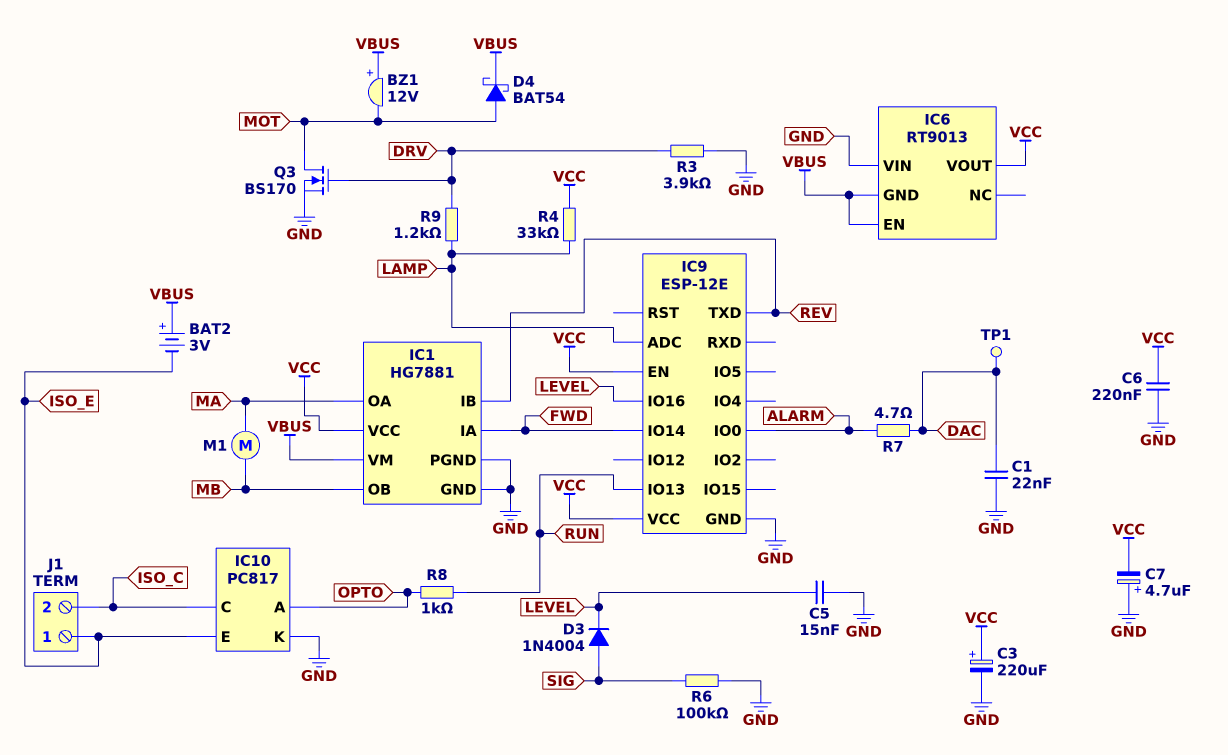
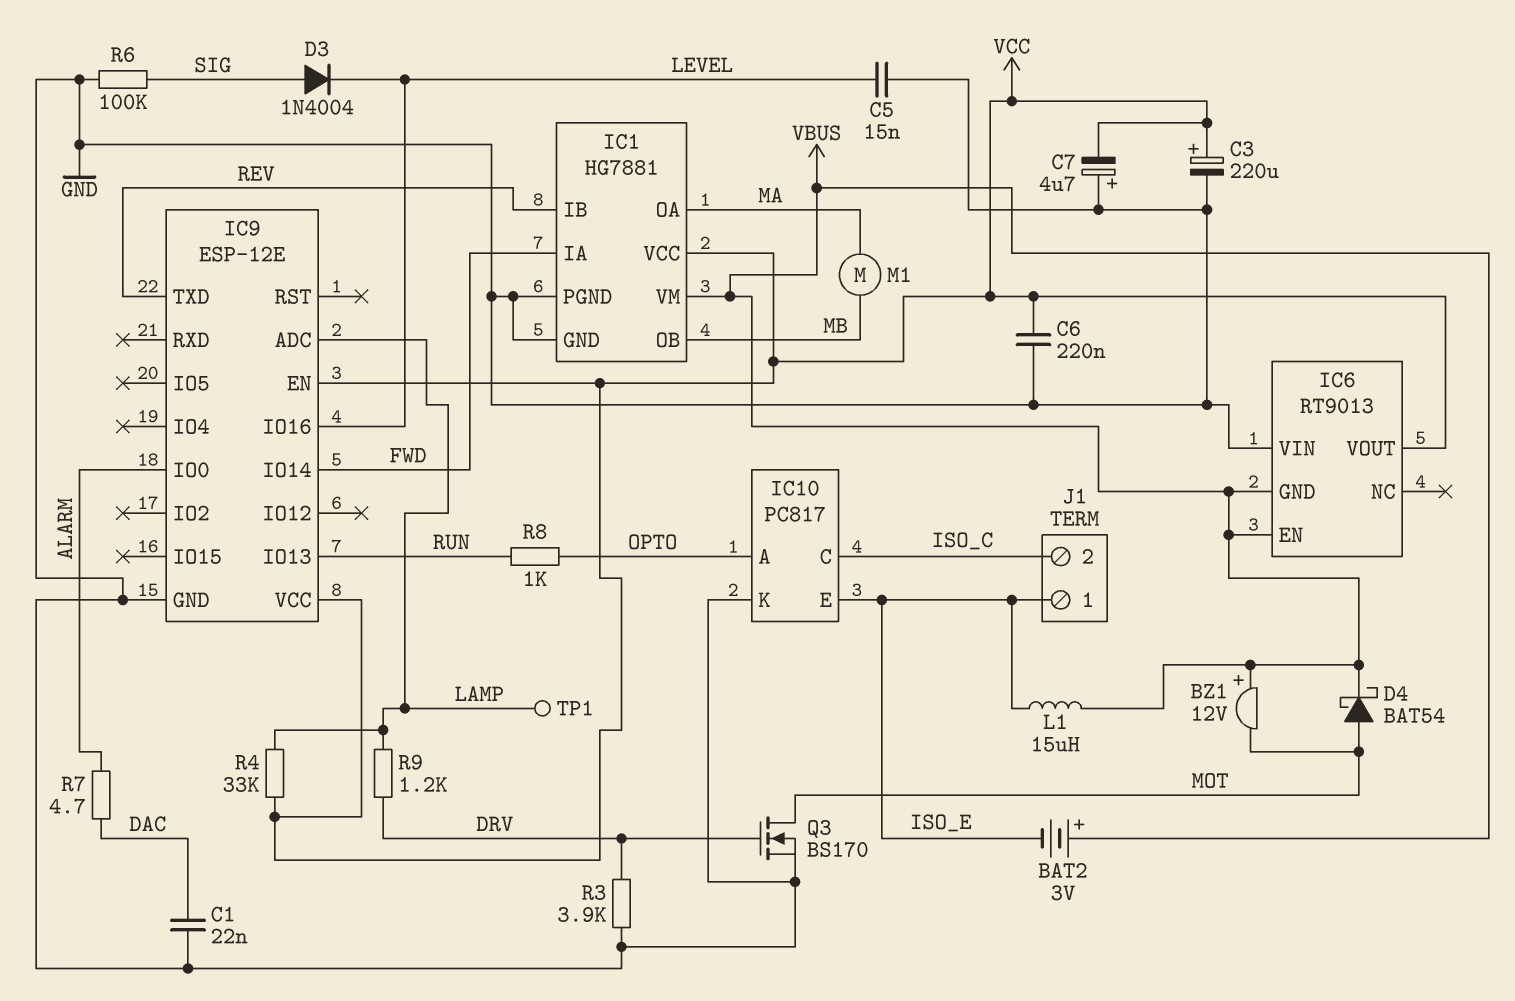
L1: none -> 15uH (ISO_E, VBUS)
TP1: test point (DAC) -> test point (LAMP)

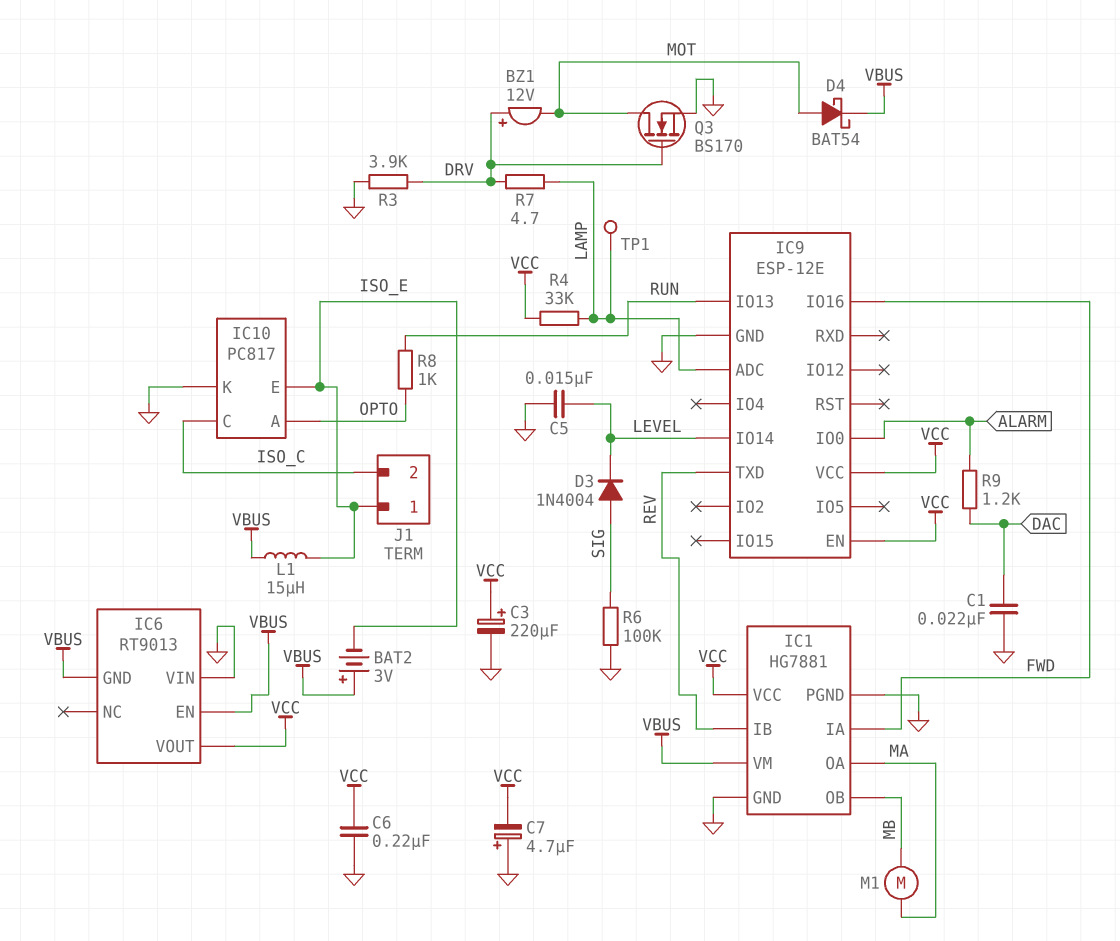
BZ1: buzzer 12V (plus VBUS, minus MOT) -> buzzer 12V (plus DRV, minus MOT)
IC9 pin IO14: FWD -> LEVEL
IC9 pin IO16: LEVEL -> FWD
R7: 4.7 (ALARM, DAC) -> 4.7 (DRV, LAMP)
R9: 1.2k (DRV, LAMP) -> 1.2k (ALARM, DAC)

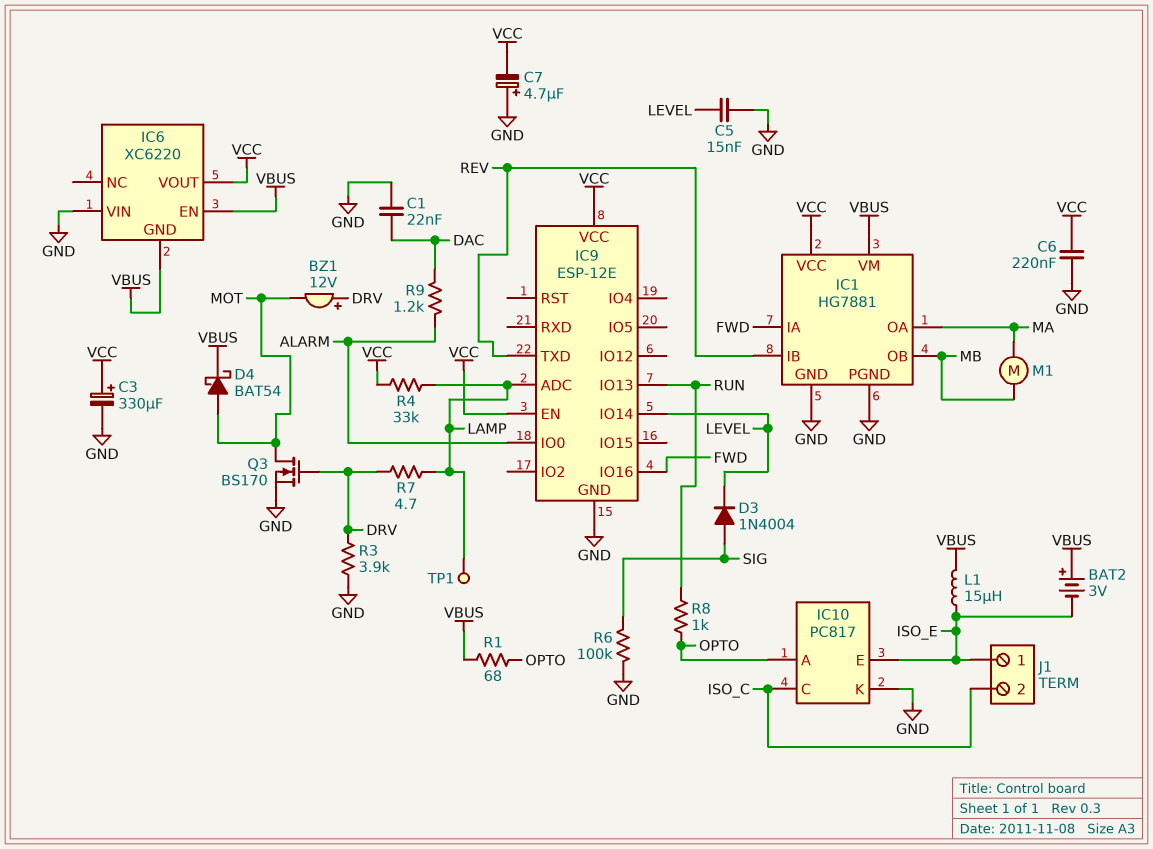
C3: 220uF (plus VCC, minus GND) -> 330uF (plus VCC, minus GND)
IC6: RT9013 -> XC6220
R1: none -> 68 (OPTO, VBUS)

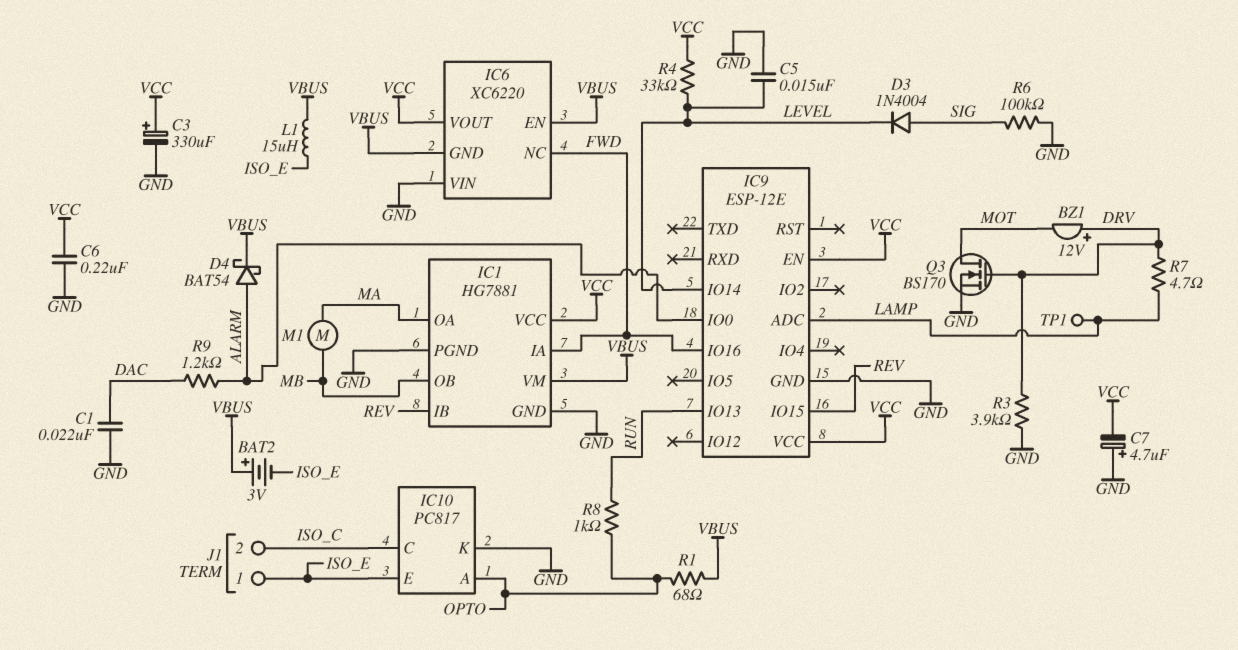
D4: schottky BAT54 (A MOT, K VBUS) -> schottky BAT54 (A ALARM, K VBUS)
IC6 pin NC: none -> FWD
IC9 pin IO15: none -> REV
IC9 pin TXD: REV -> none
R4: 33k (LAMP, VCC) -> 33k (LEVEL, VCC)

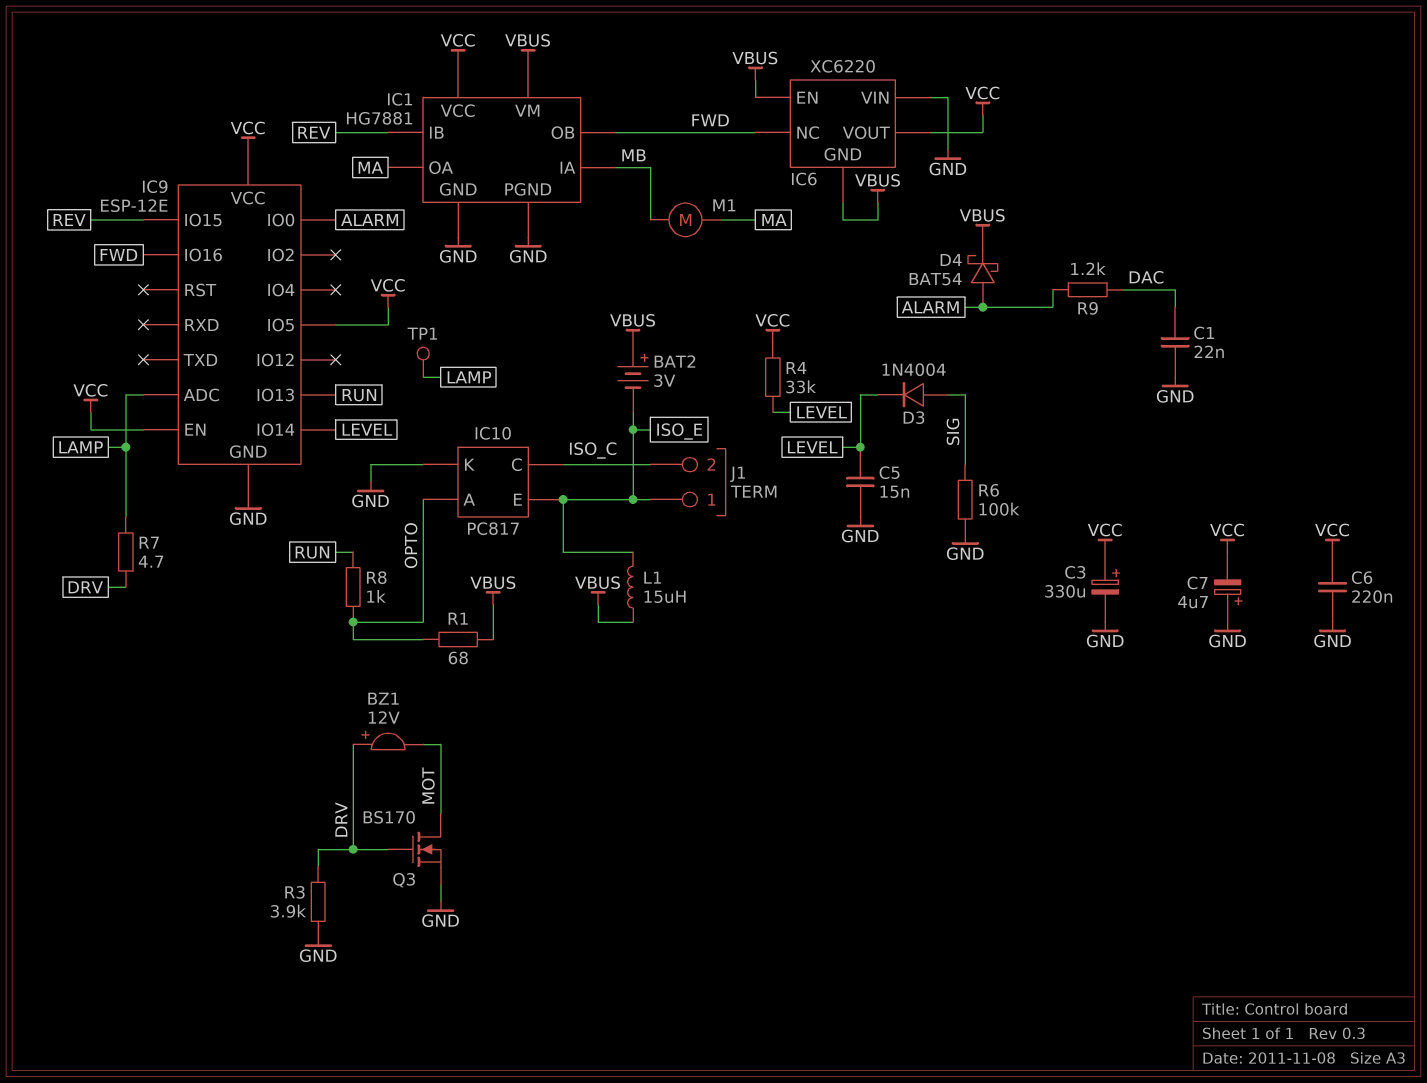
IC1 pin IA: FWD -> MB
IC1 pin OB: MB -> FWD
IC9 pin IO5: none -> VCC

